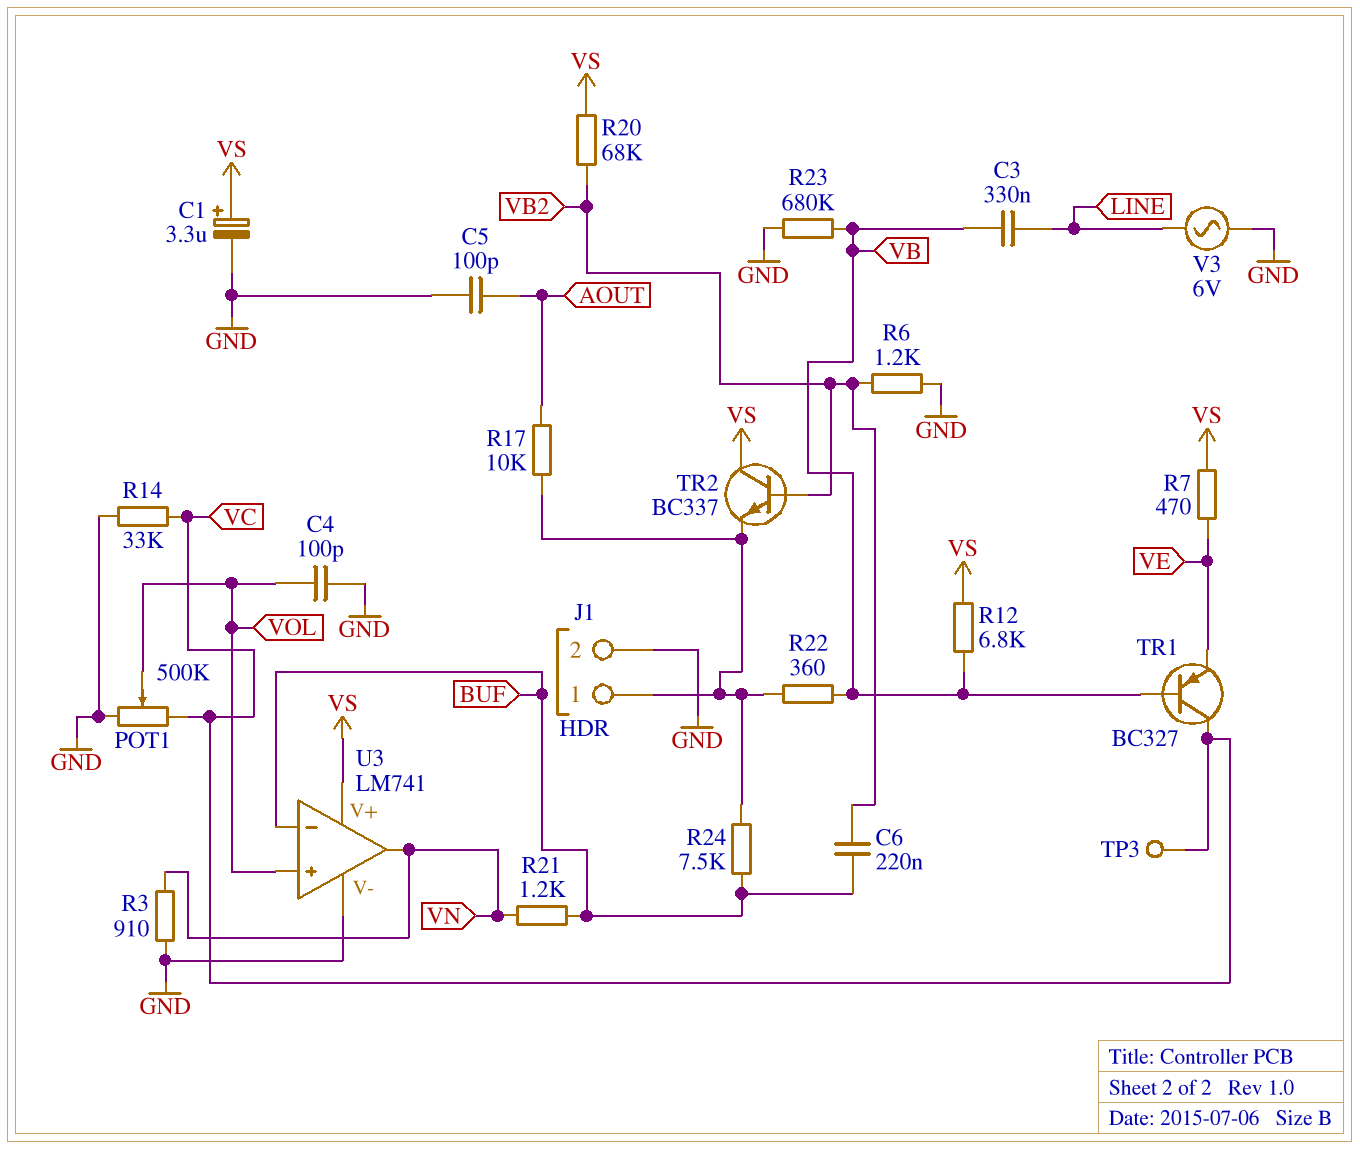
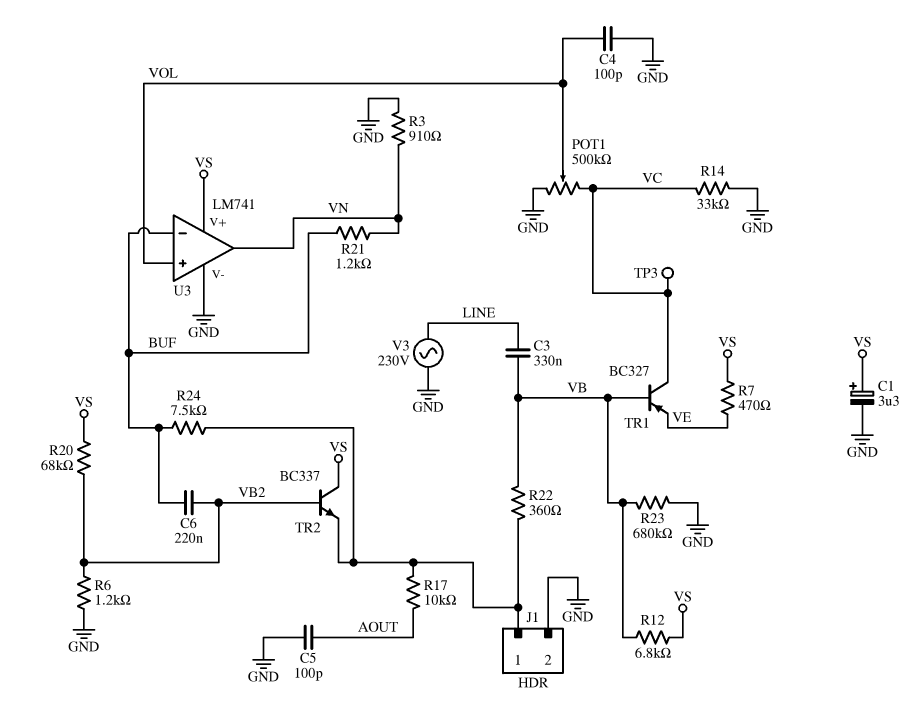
V3: AC 6V (GND, LINE) -> AC 230V (GND, LINE)

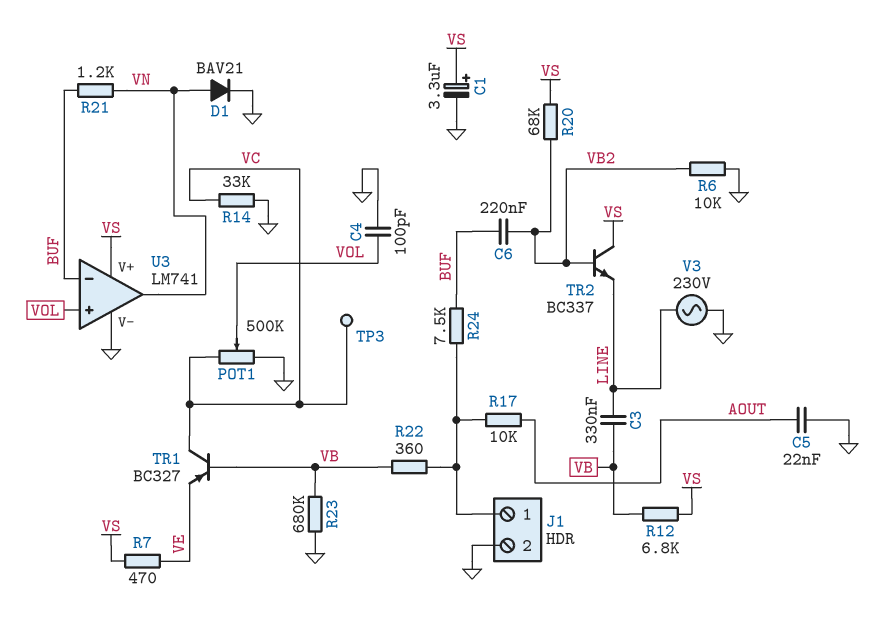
C5: 100pF (AOUT, GND) -> 22nF (AOUT, GND)
D1: none -> diode BAV21 (A VN, K GND)
R3: 910 (GND, VN) -> none
R6: 1.2k (GND, VB2) -> 10k (GND, VB2)
TR2: NPN BC337 (B VB2, C VS, E J1/1) -> NPN BC337 (B VB2, C VS, E LINE)

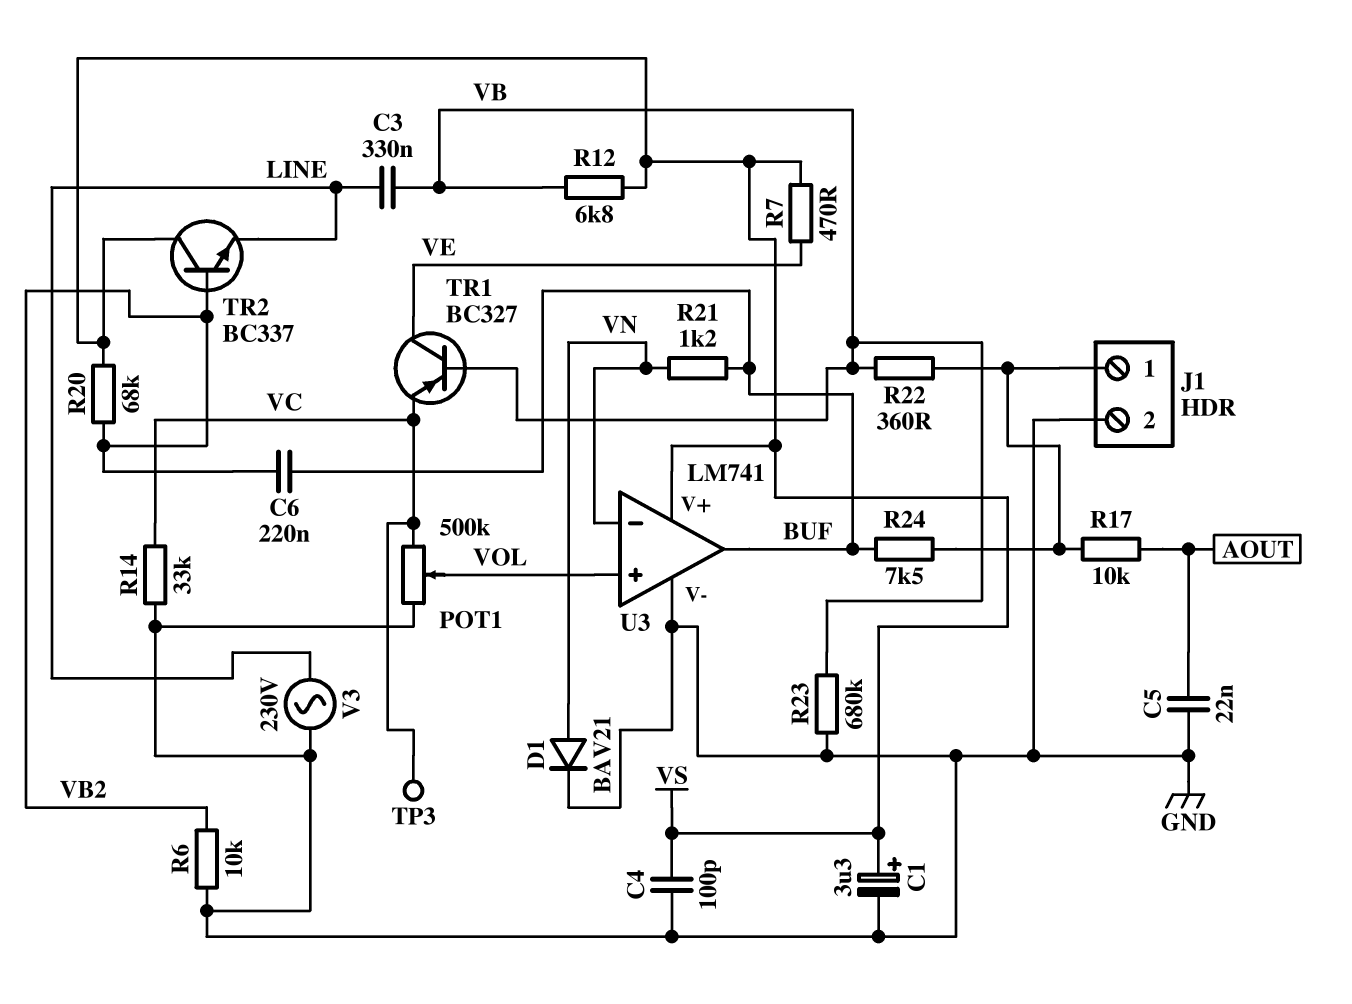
C4: 100pF (GND, VOL) -> 100pF (GND, VS)
TR1: PNP BC327 (B VB, C VC, E VE) -> PNP BC327 (B VB, C VE, E VC)
U3 pin in-: BUF -> VN
U3 pin out: VN -> BUF

